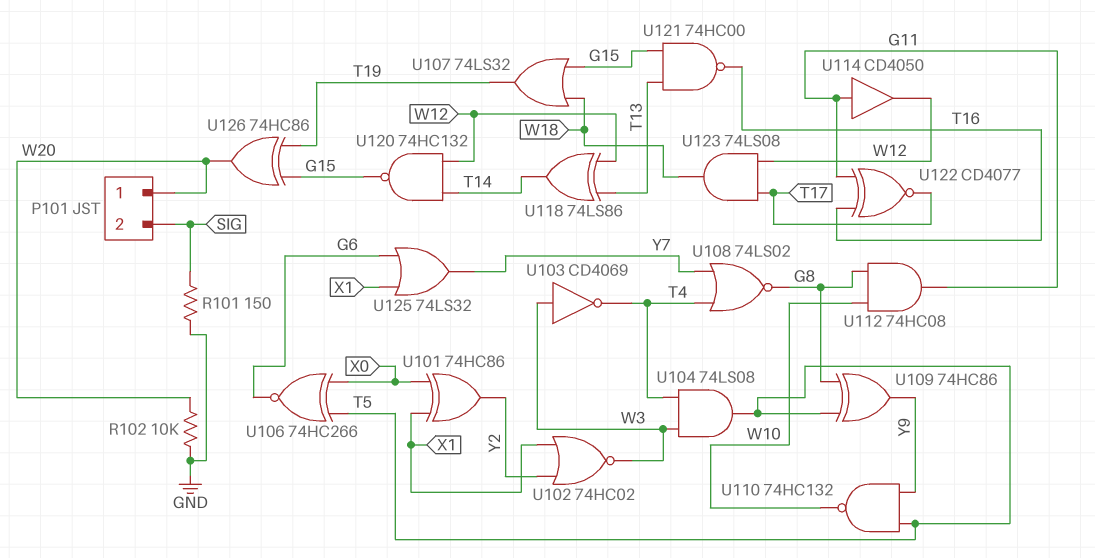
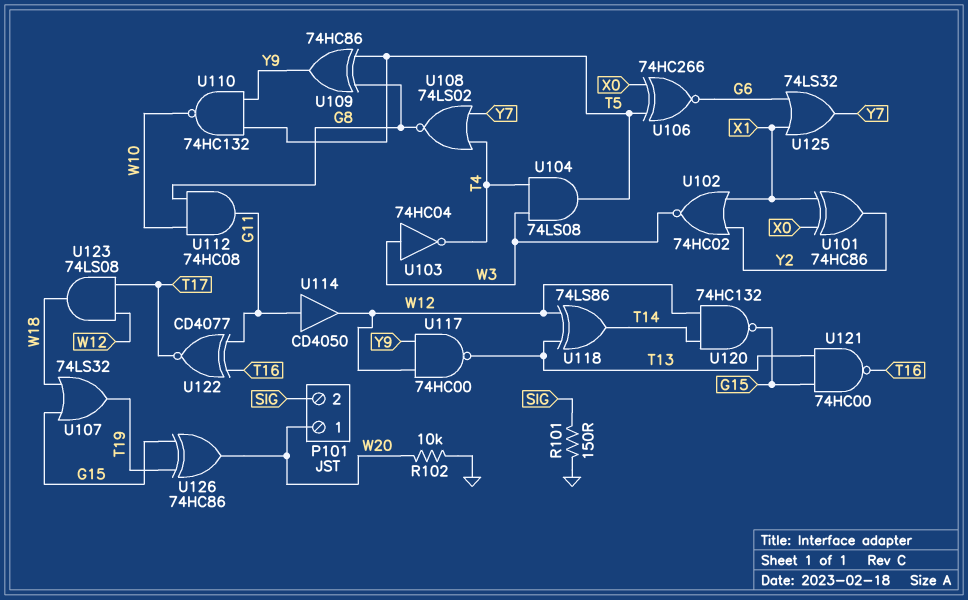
U103: NOT CD4069 (in W3, out T4) -> NOT 74HC04 (in W3, out T4)
U117: none -> NAND 74HC00 (in W12, in Y9, out T13)

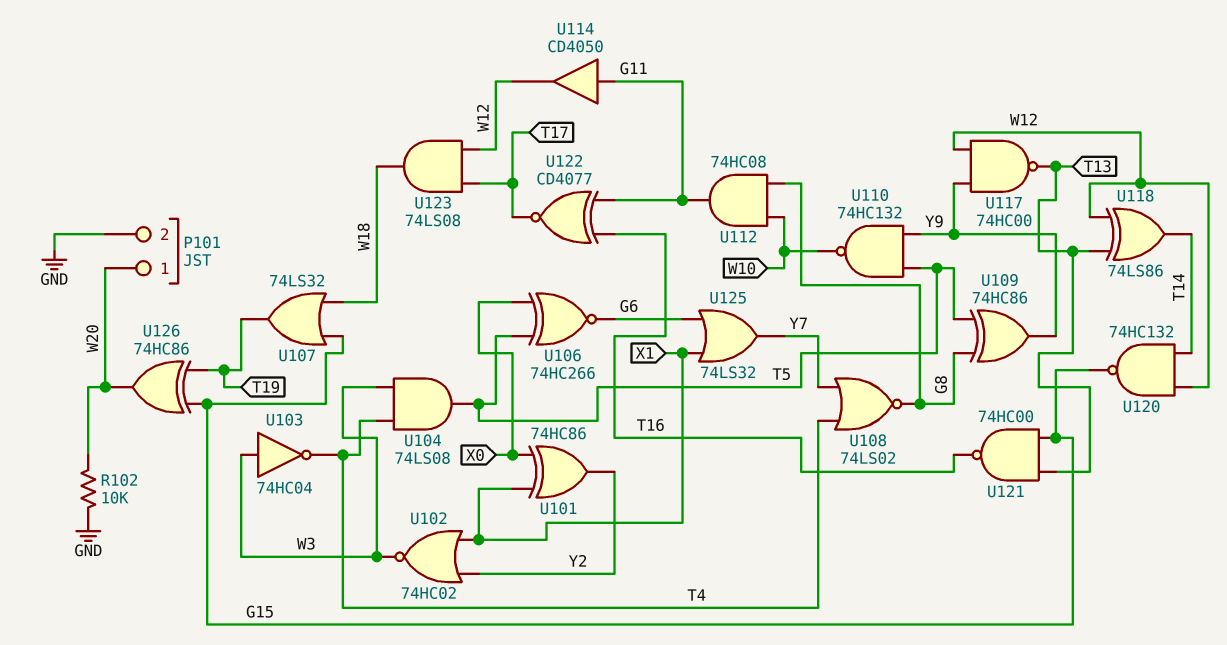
P101 pin 2: SIG -> GND
R101: 150 (GND, SIG) -> none

